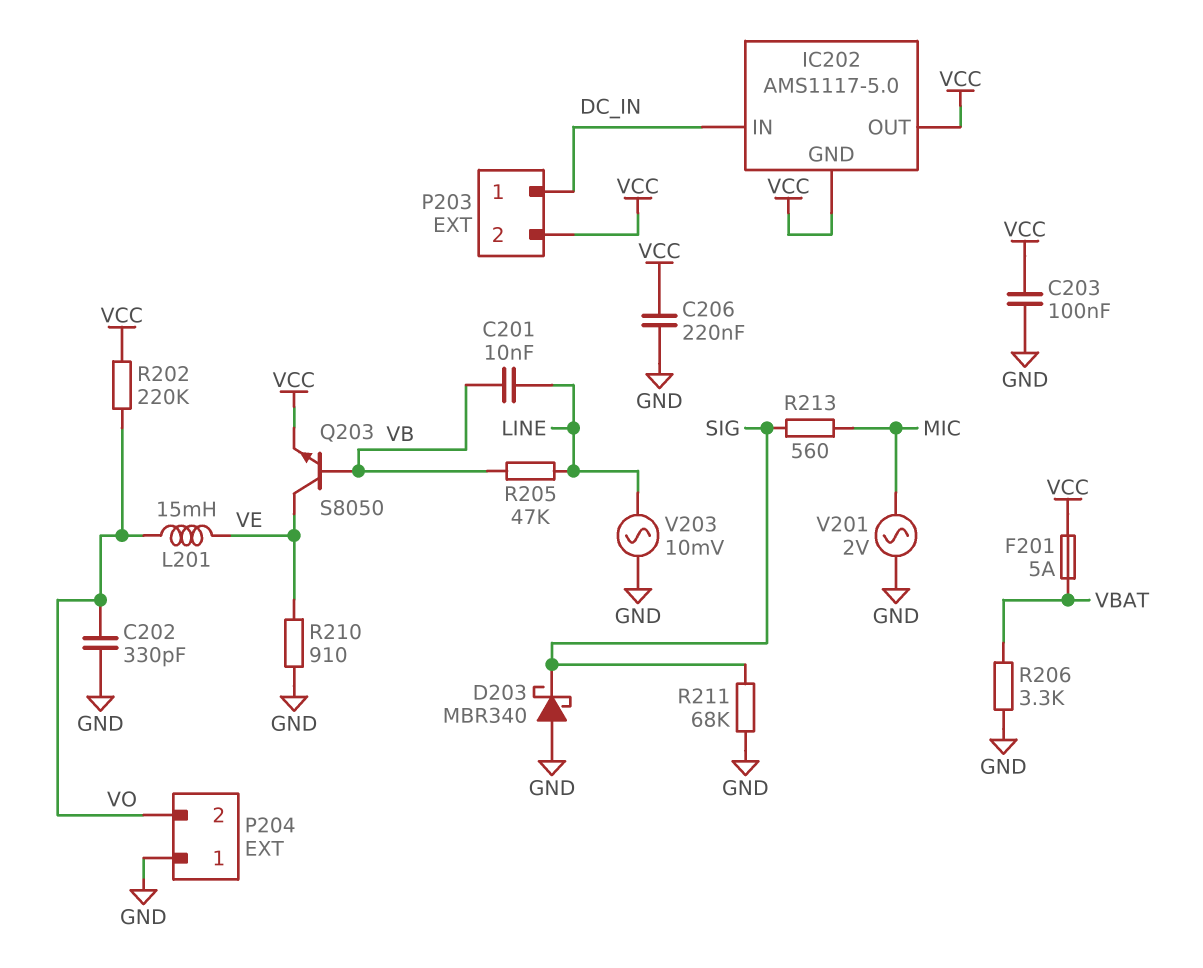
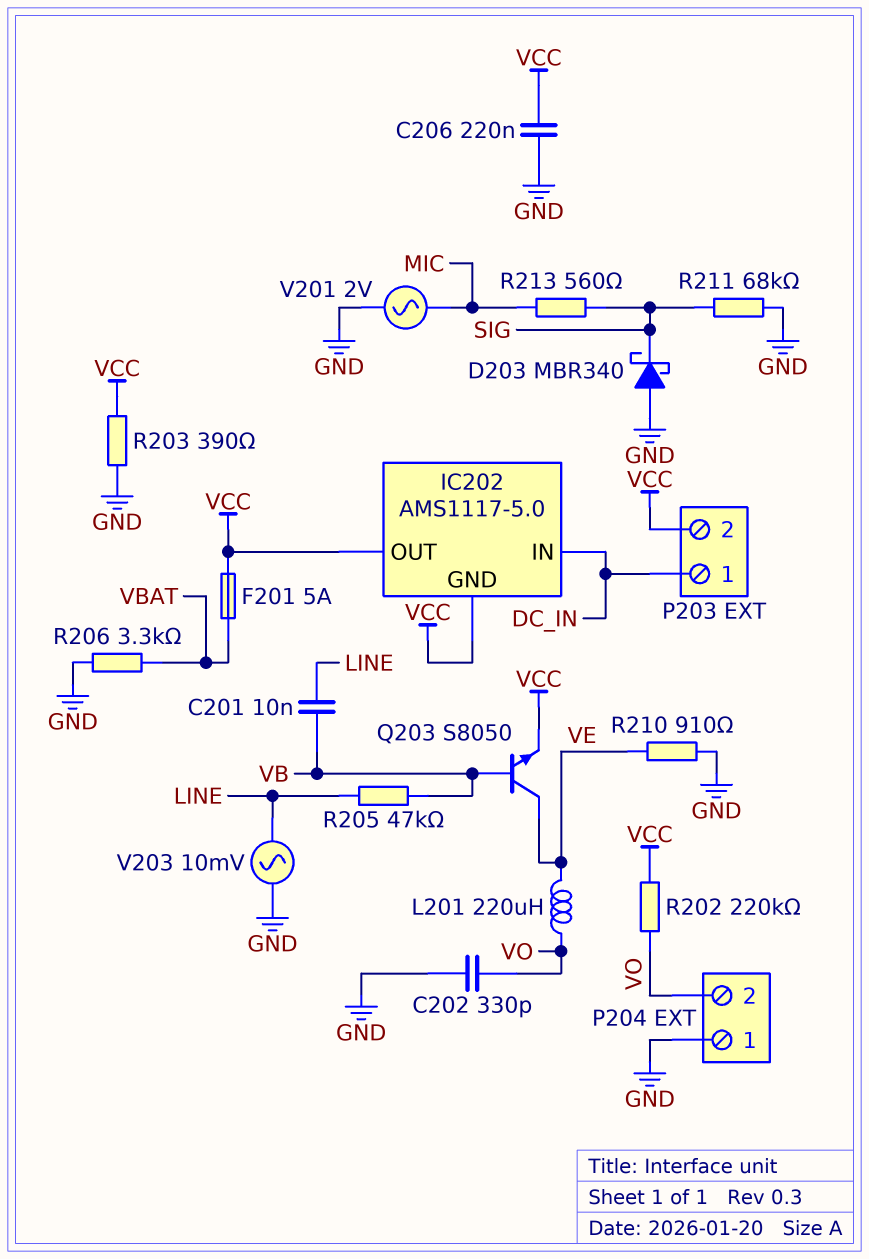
C203: 100nF (GND, VCC) -> none
L201: 15mH (VE, VO) -> 220uH (VE, VO)
R203: none -> 390 (GND, VCC)

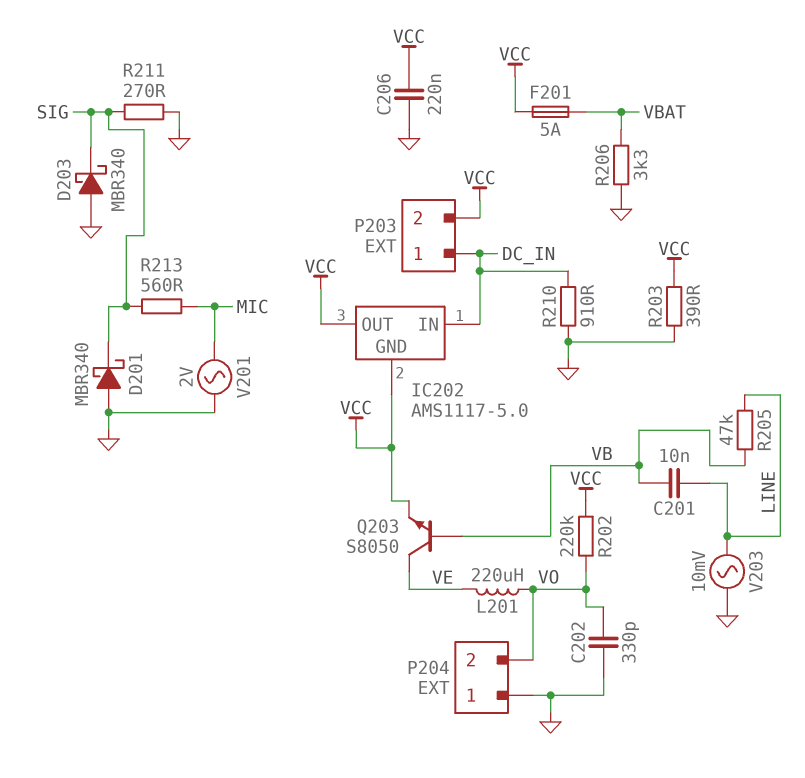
D201: none -> schottky MBR340 (A GND, K SIG)
R210: 910 (GND, VE) -> 910 (DC_IN, GND)
R211: 68k (GND, SIG) -> 270 (GND, SIG)

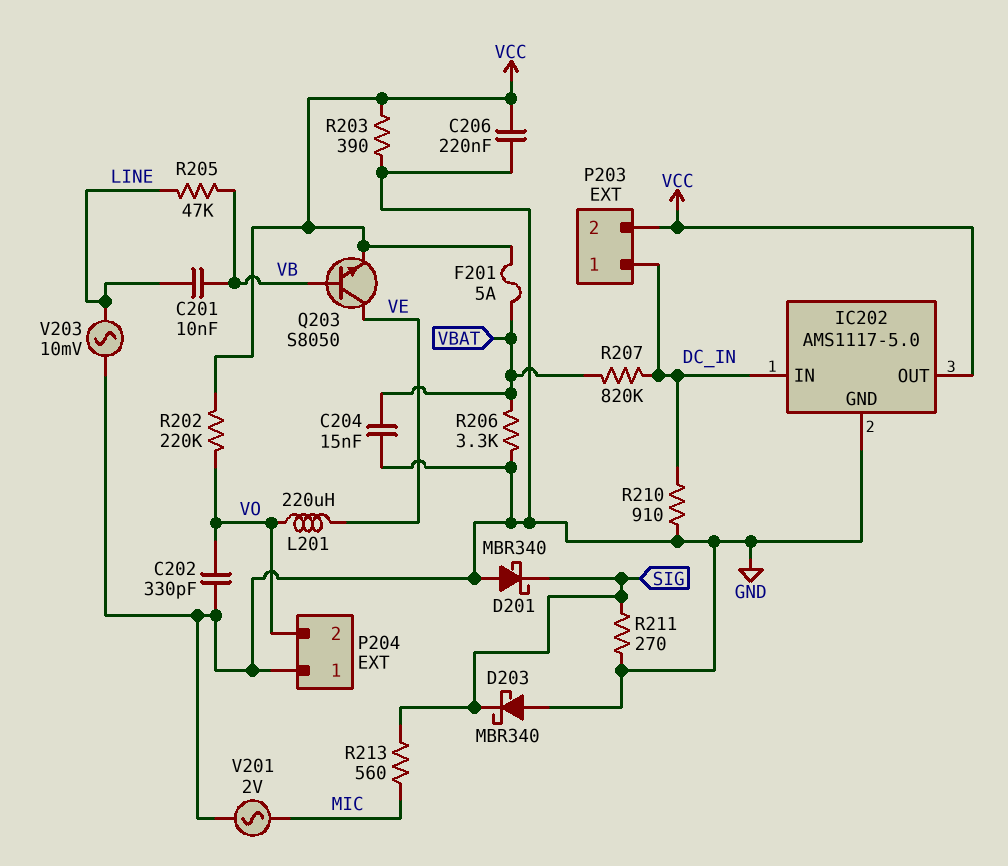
C204: none -> 15nF (GND, VBAT)
IC202 pin GND: VCC -> GND
R207: none -> 820k (DC_IN, VBAT)

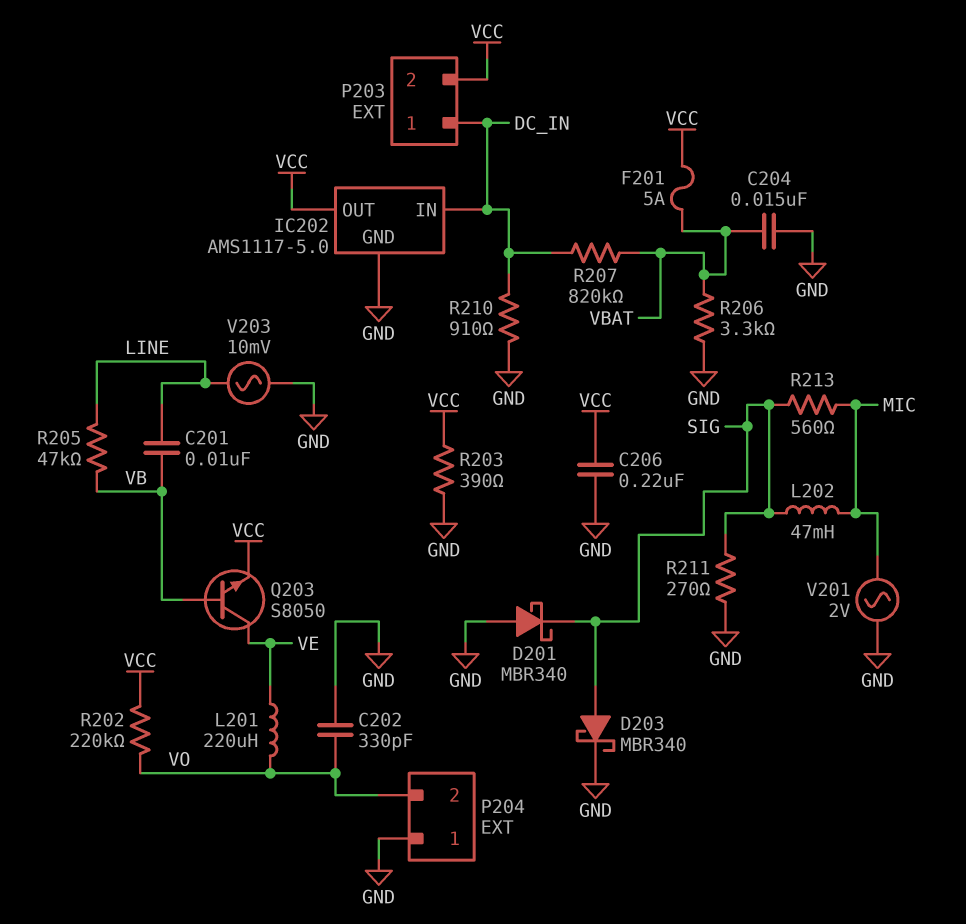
D203: schottky MBR340 (A GND, K SIG) -> schottky MBR340 (A SIG, K GND)
L202: none -> 47mH (MIC, SIG)

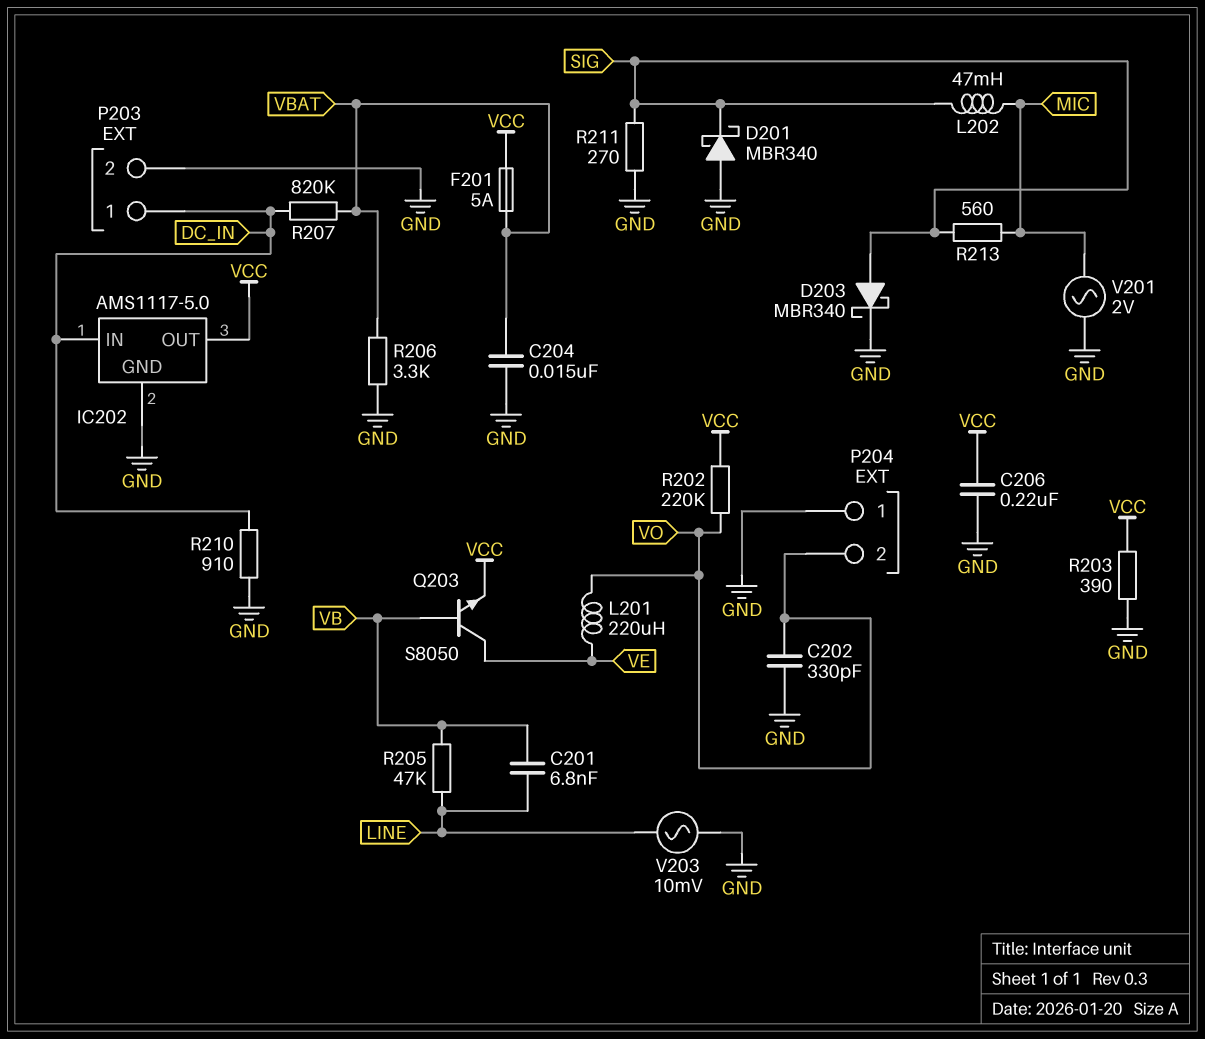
C201: 10nF (LINE, VB) -> 6.8nF (LINE, VB)
P203 pin 2: VCC -> GND

